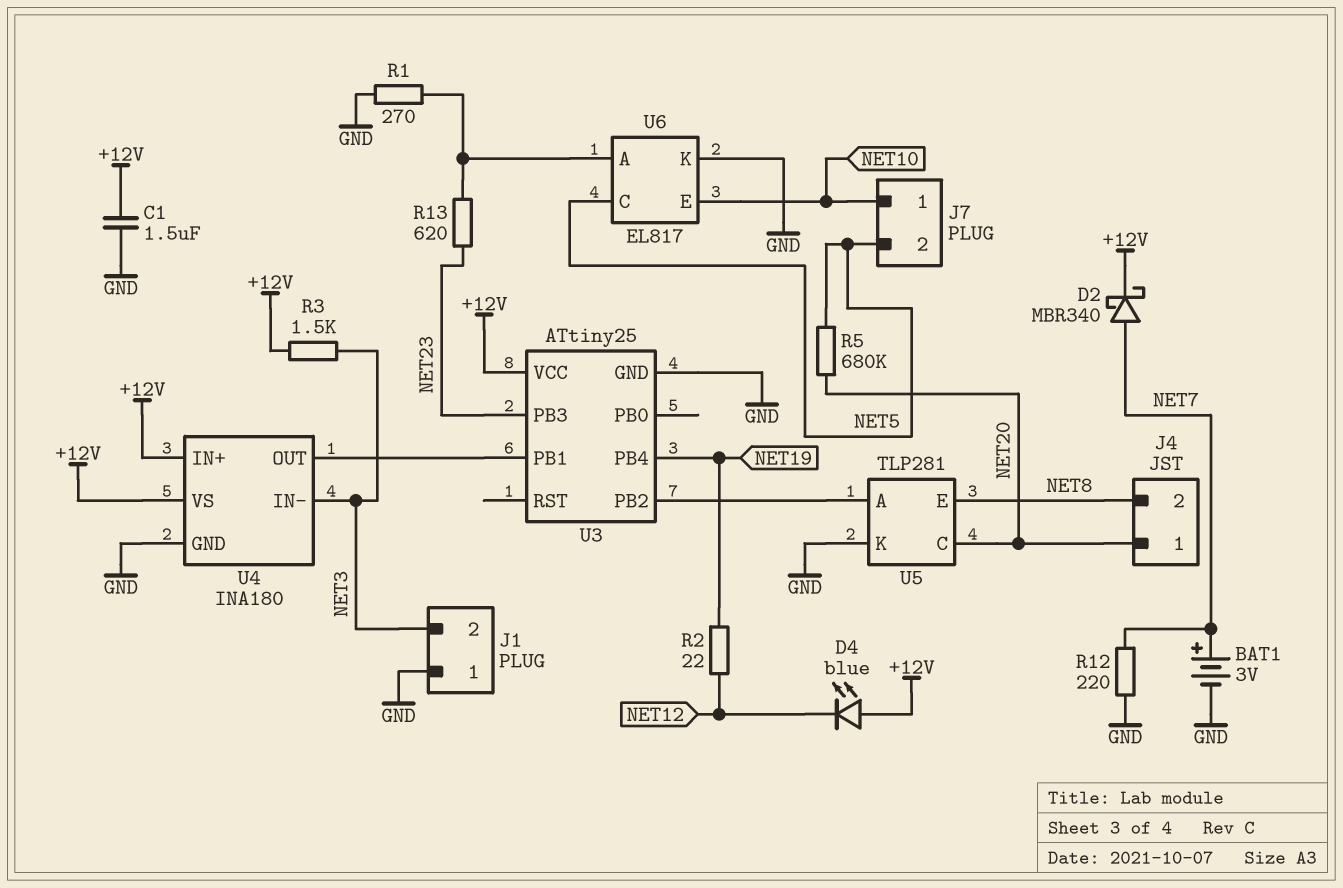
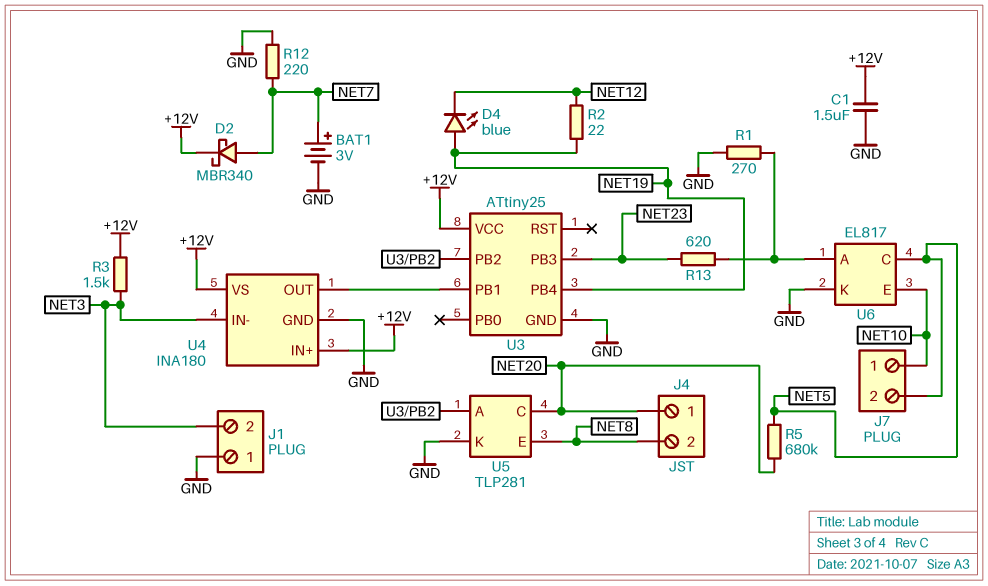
D4: LED blue (A +12V, K NET12) -> LED blue (A NET19, K NET12)

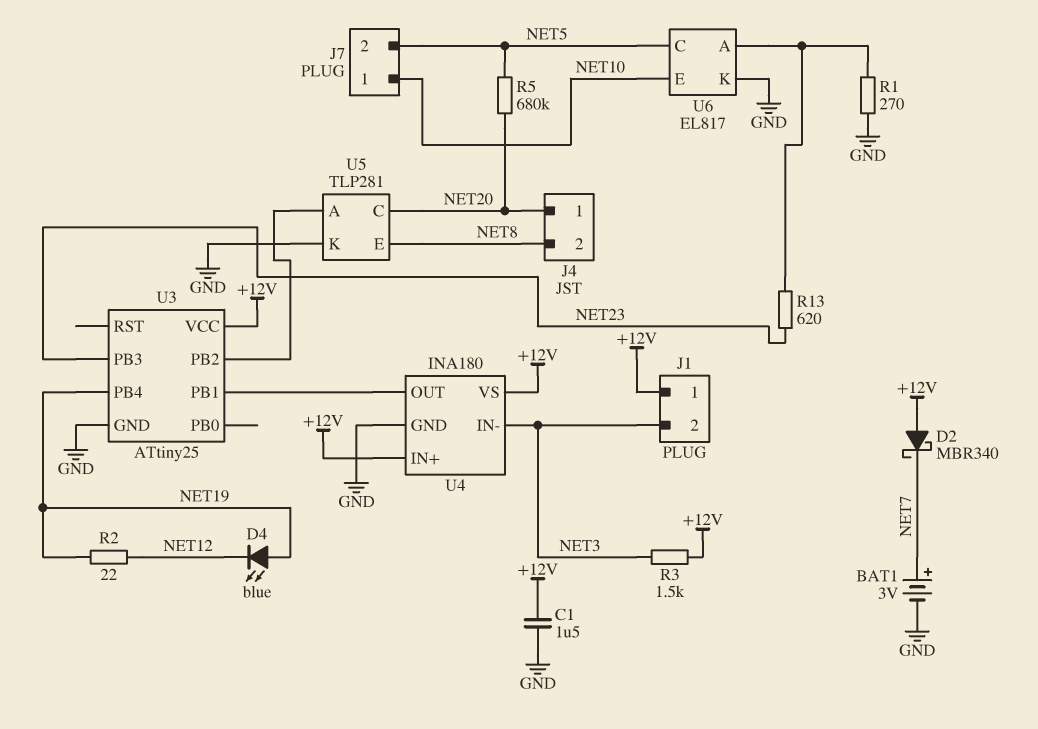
D2: schottky MBR340 (A NET7, K +12V) -> schottky MBR340 (A +12V, K NET7)
J1 pin 1: GND -> +12V
R12: 220 (GND, NET7) -> none

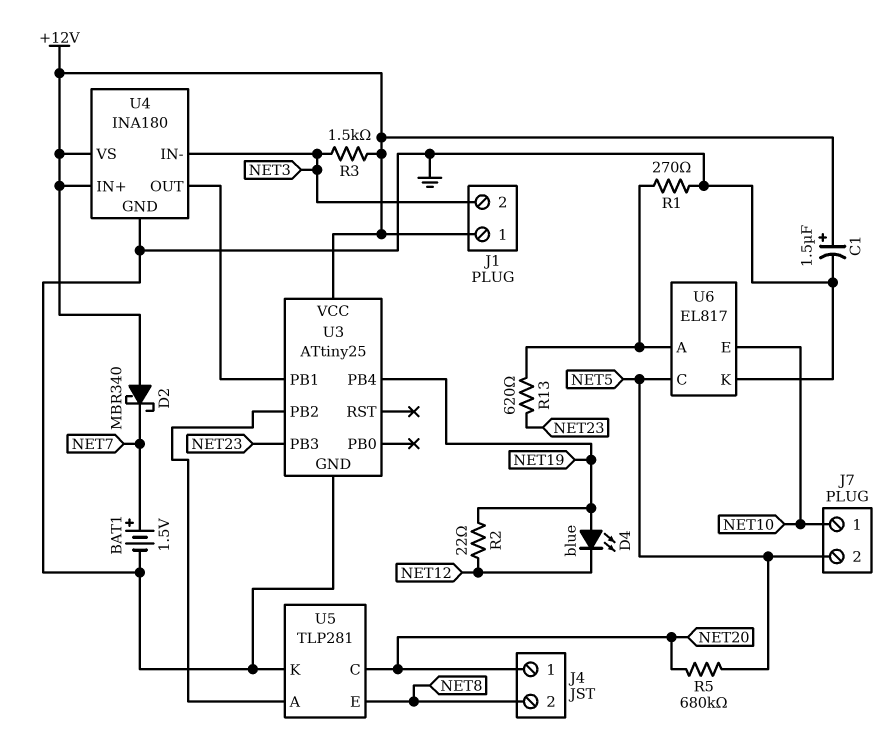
BAT1: 3V (plus NET7, minus GND) -> 1.5V (plus NET7, minus GND)
C1: 1.5uF (+12V, GND) -> 1.5uF (plus +12V, minus GND)

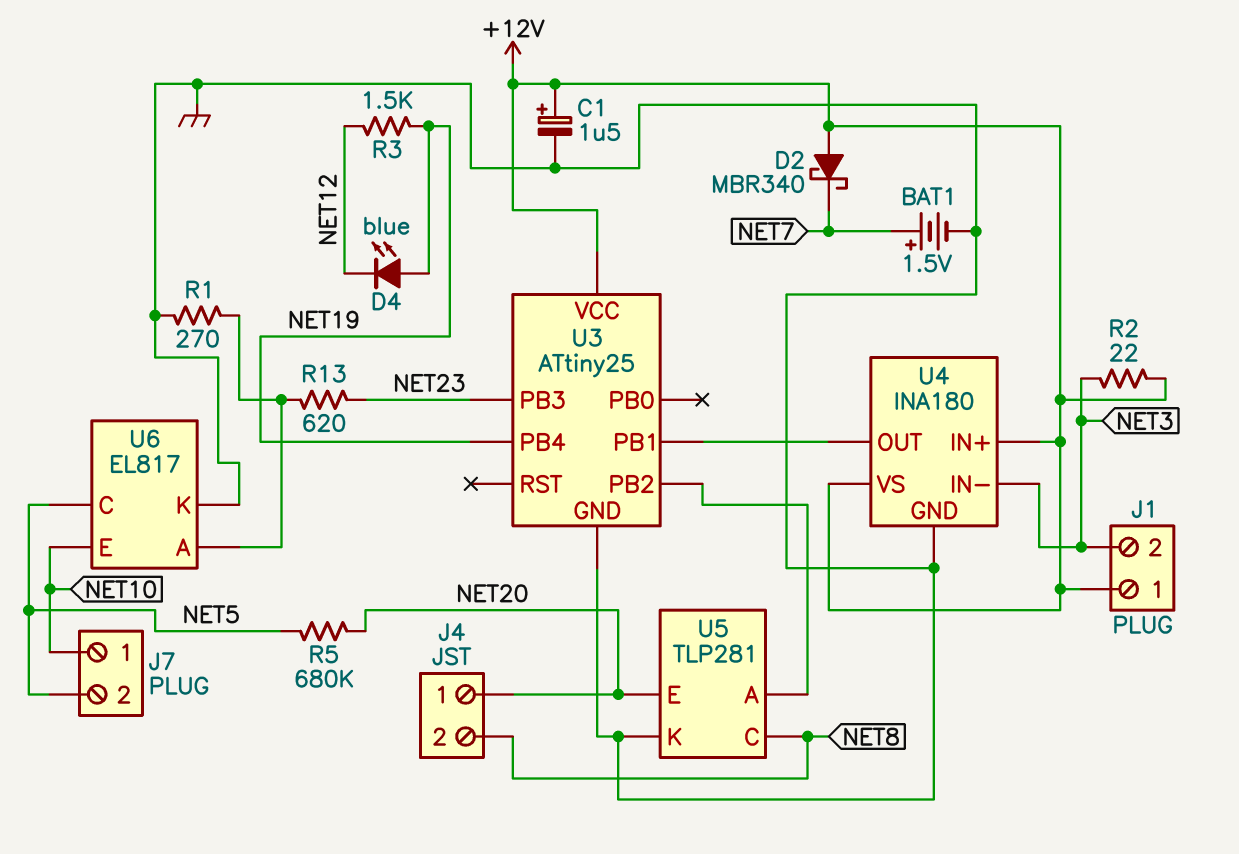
R2: 22 (NET12, NET19) -> 22 (+12V, NET3)
R3: 1.5k (+12V, NET3) -> 1.5k (NET12, NET19)
U5 pin C: NET20 -> NET8
U5 pin E: NET8 -> NET20

